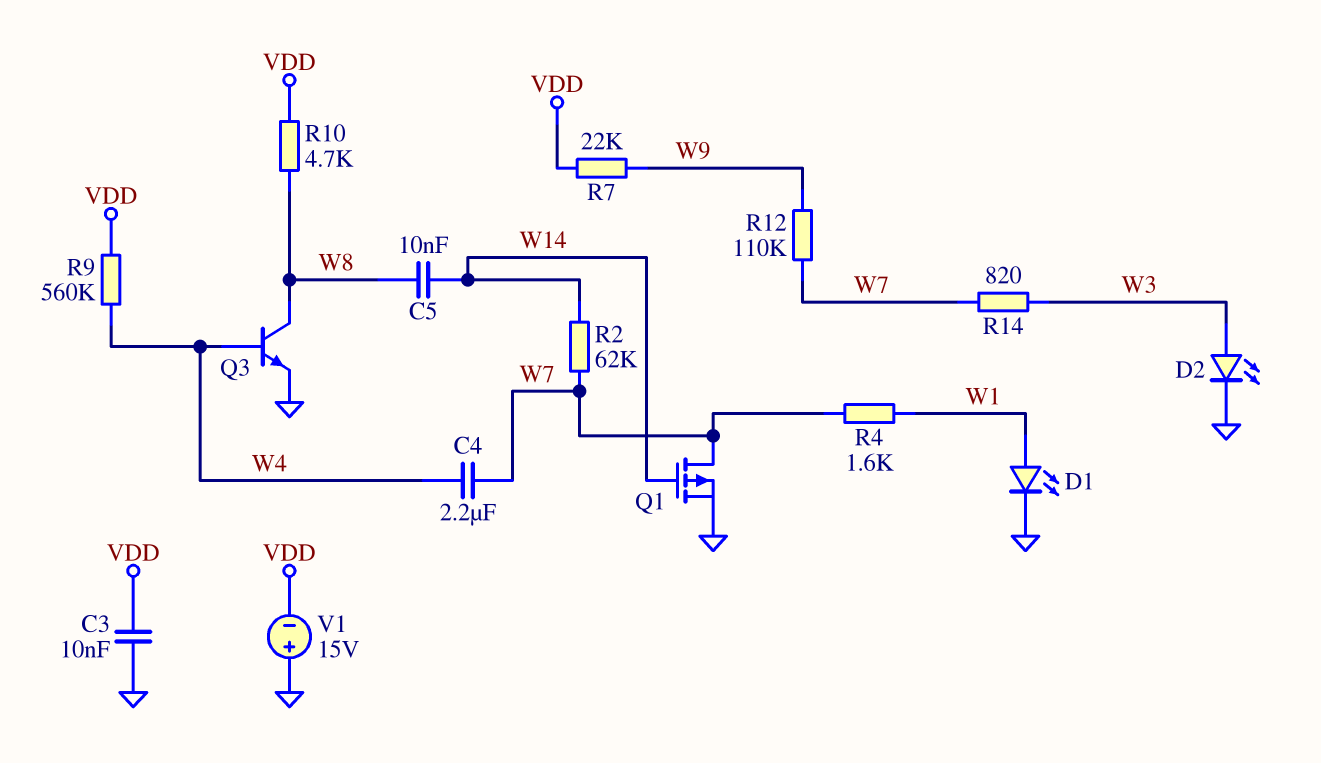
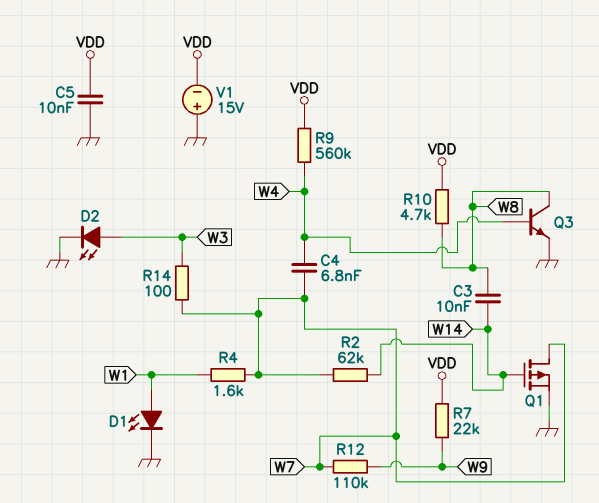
C3: 10nF (GND, VDD) -> 10nF (W8, W14)
C4: 2.2uF (W4, W7) -> 6.8nF (W4, W7)
C5: 10nF (W8, W14) -> 10nF (GND, VDD)
R14: 820 (W3, W7) -> 100 (W3, W7)

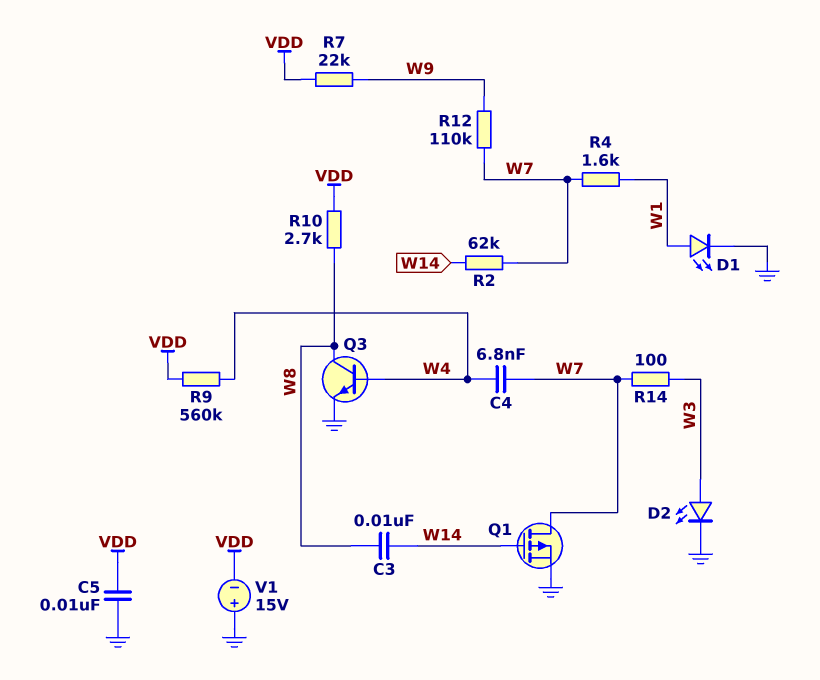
R10: 4.7k (VDD, W8) -> 2.7k (VDD, W8)

